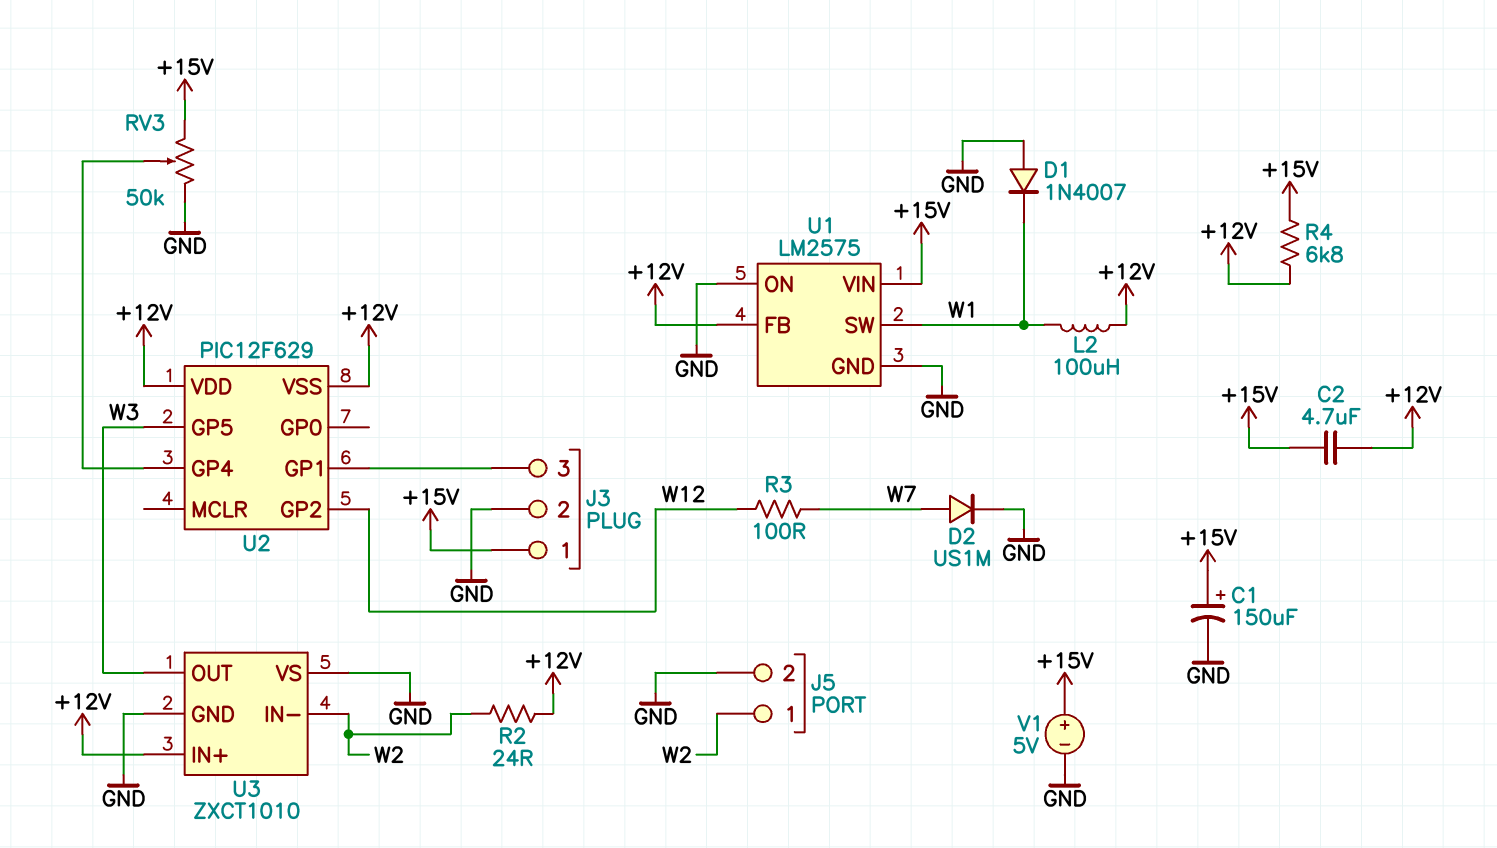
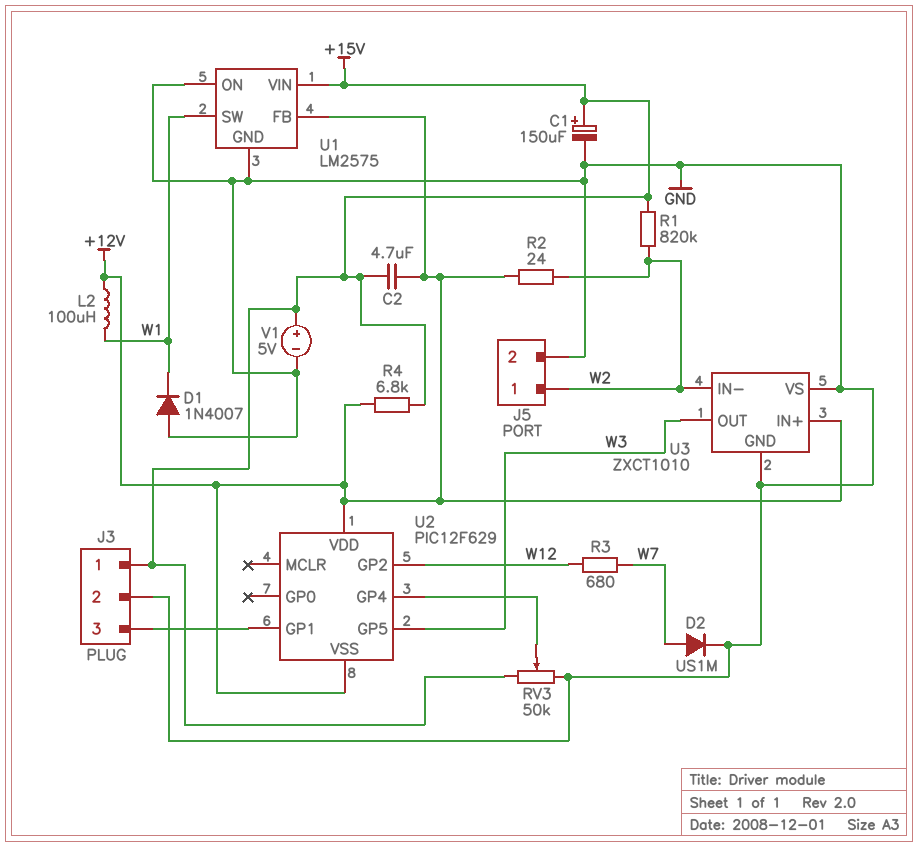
R1: none -> 820k (+15V, W2)
R3: 100 (W7, W12) -> 680 (W7, W12)

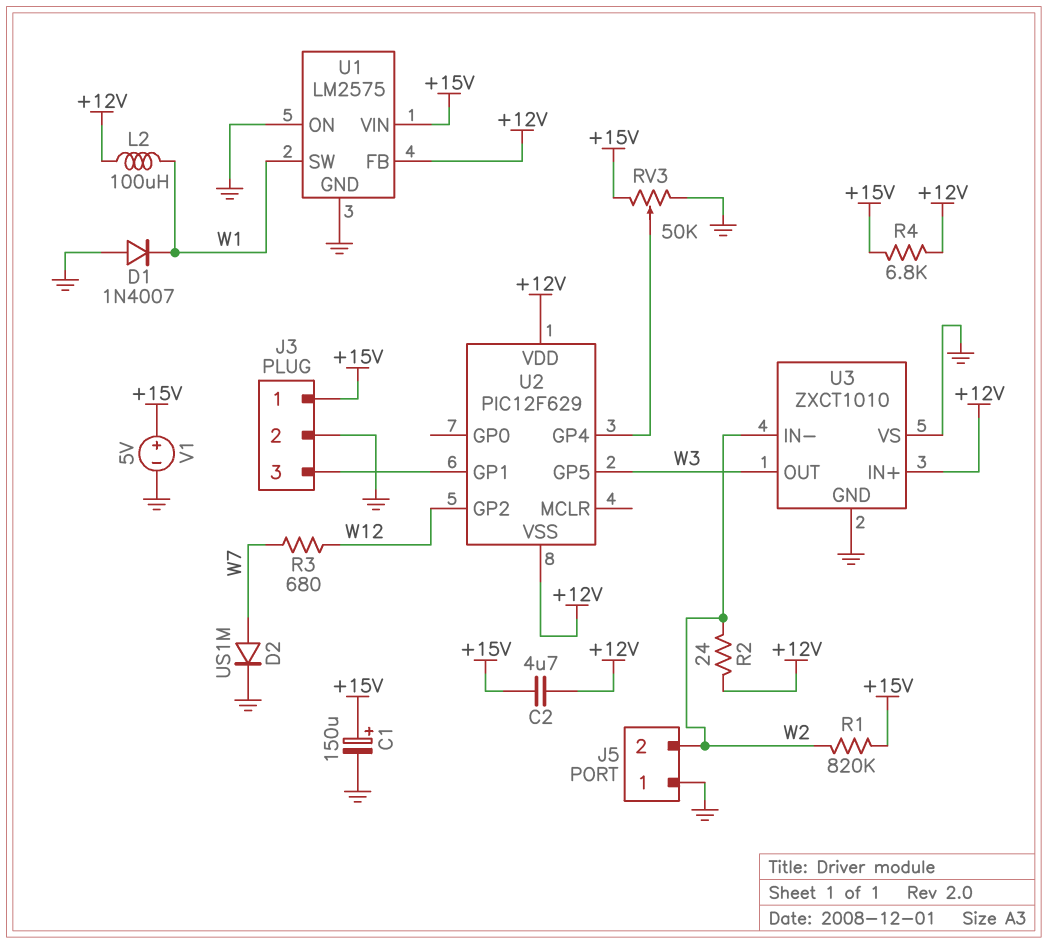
J5 pin 1: W2 -> GND
J5 pin 2: GND -> W2

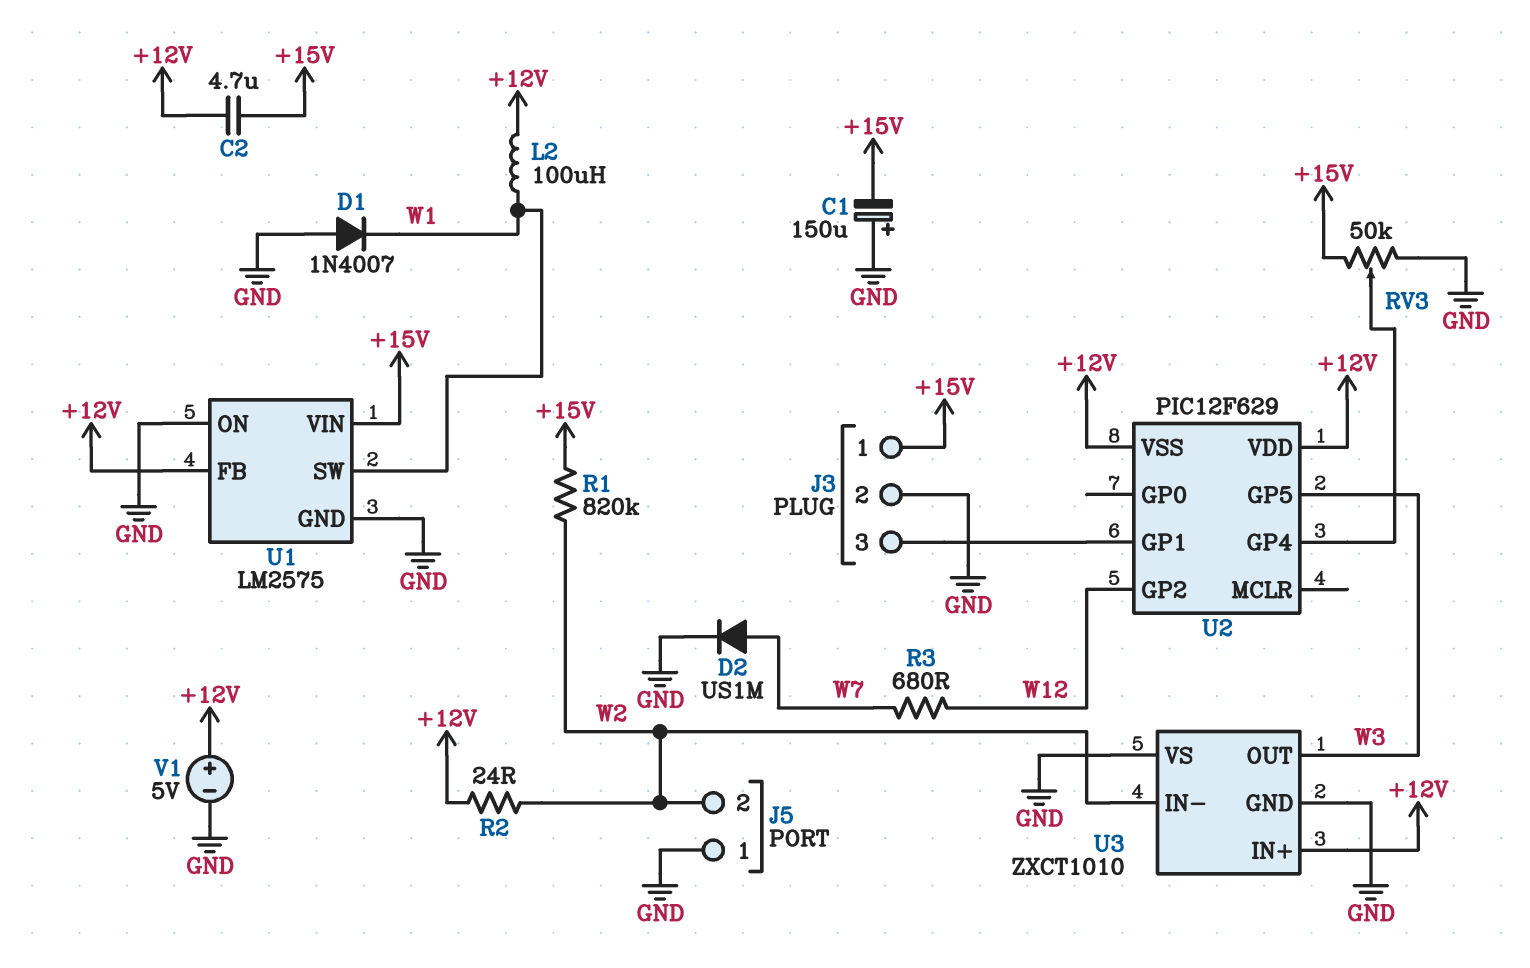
C1: 150uF (plus +15V, minus GND) -> 150uF (plus GND, minus +15V)
R4: 6.8k (+12V, +15V) -> none
V1: 5V (plus +15V, minus GND) -> 5V (plus +12V, minus GND)

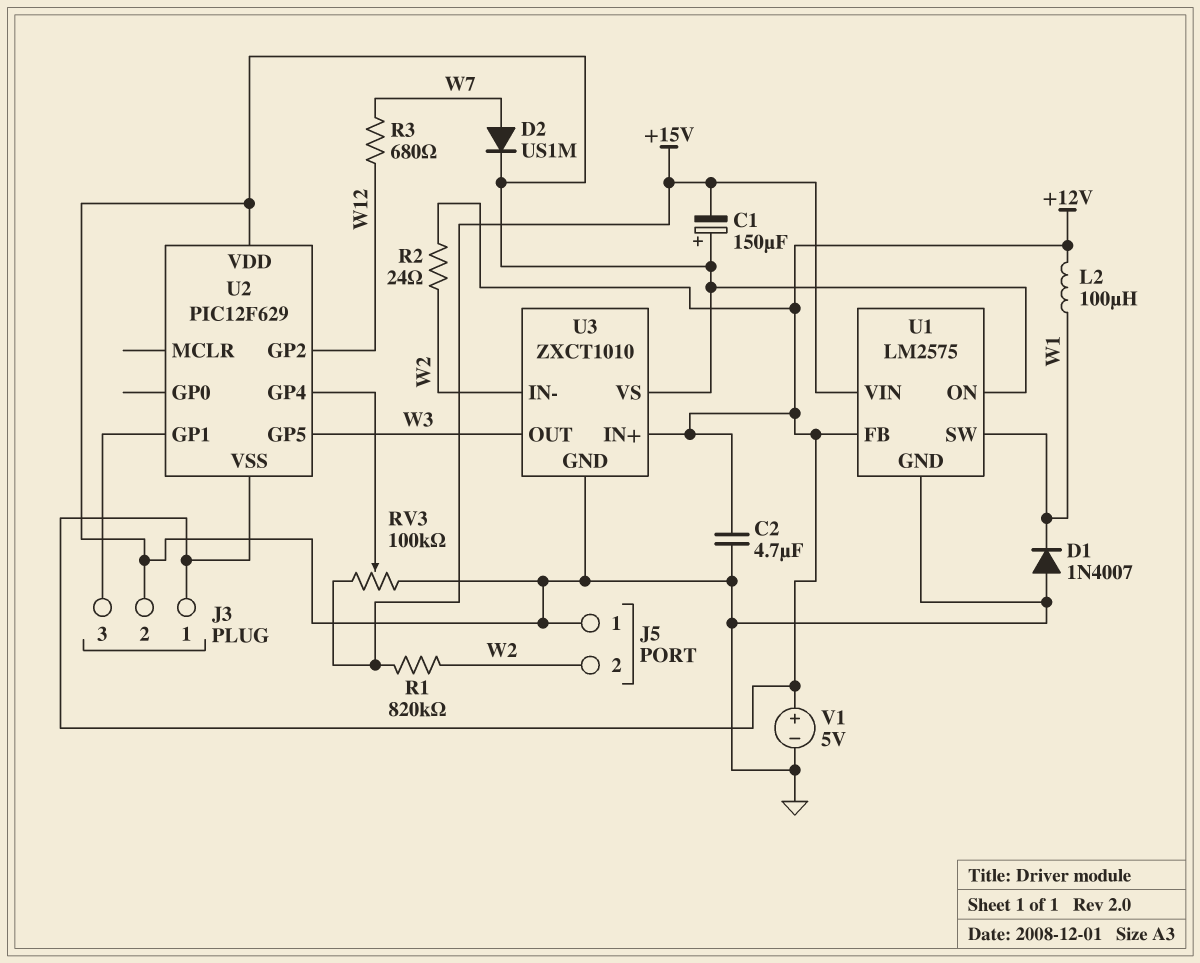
C2: 4.7uF (+12V, +15V) -> 4.7uF (+12V, GND)
J3 pin 1: +15V -> +12V
RV3: 50k (+15V, GND, wiper U2/GP4) -> 100k (+15V, GND, wiper U2/GP4)
U2 pin VDD: +12V -> GND

